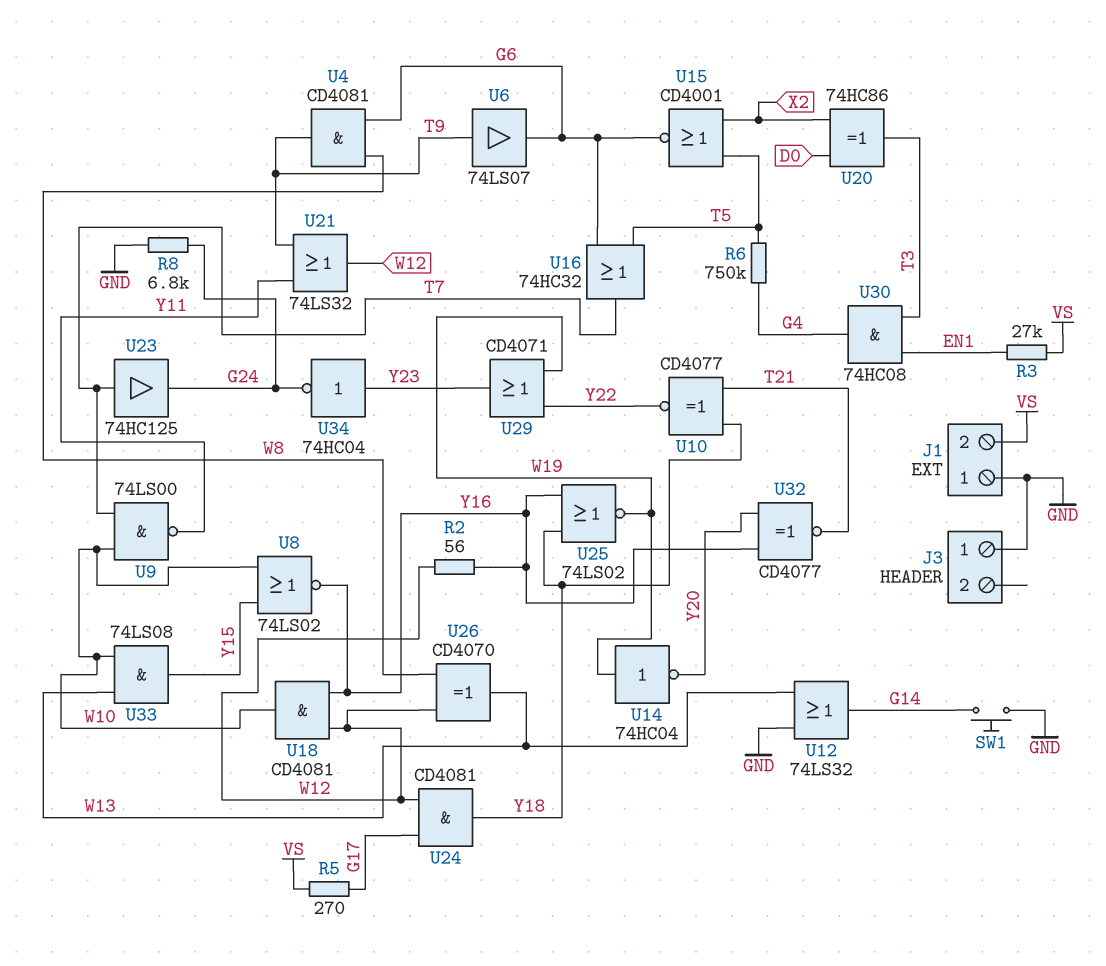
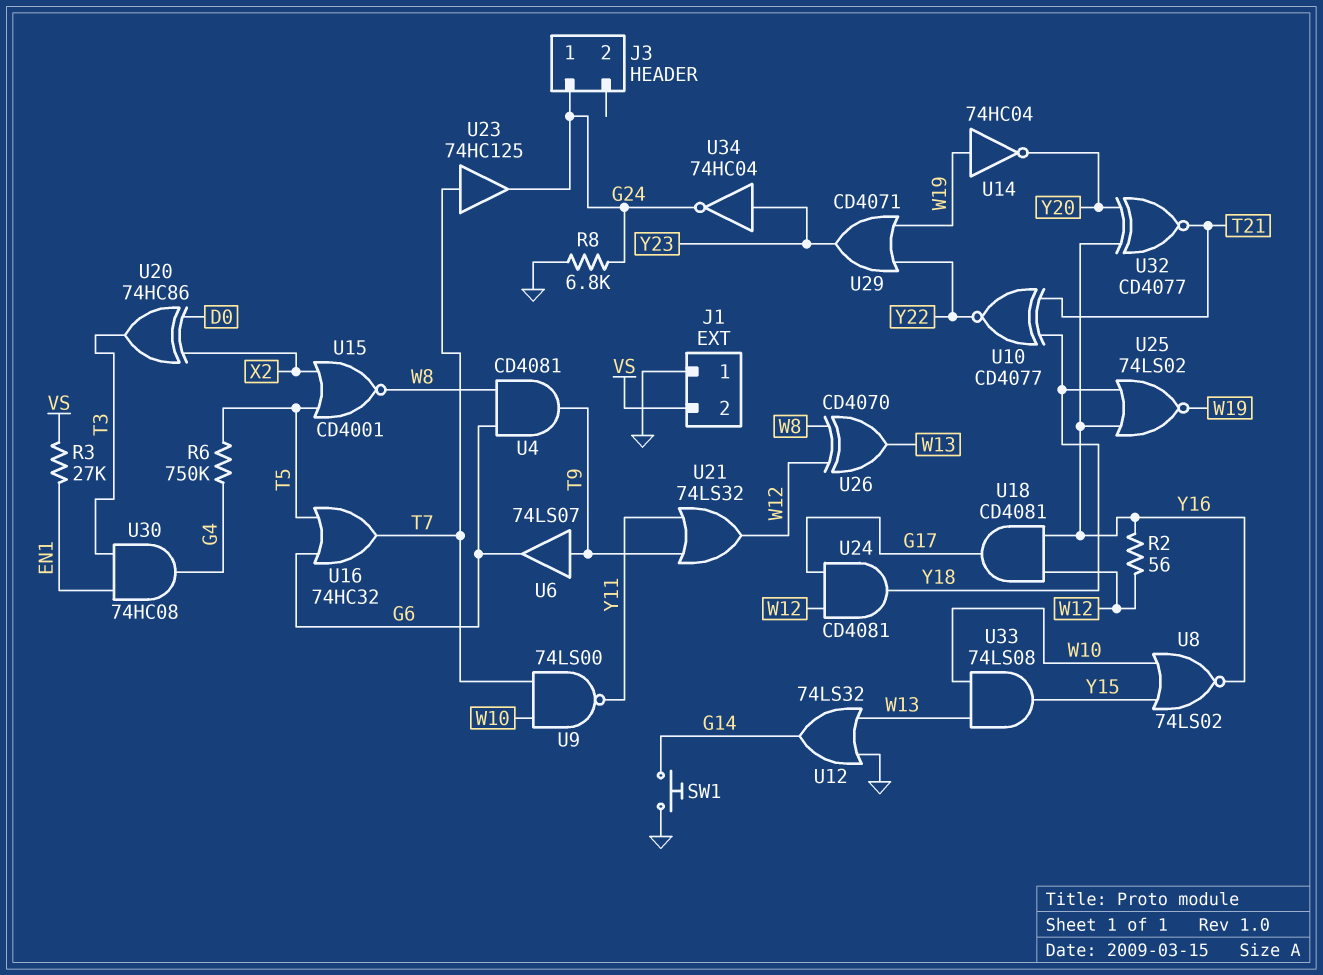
J3 pin 1: GND -> G24
R5: 270 (G17, VS) -> none
U15: NOR CD4001 (in T5, in X2, out G6) -> NOR CD4001 (in T5, in X2, out W8)
U18: AND CD4081 (in W12, in Y16, out W10) -> AND CD4081 (in W12, in Y16, out G17)

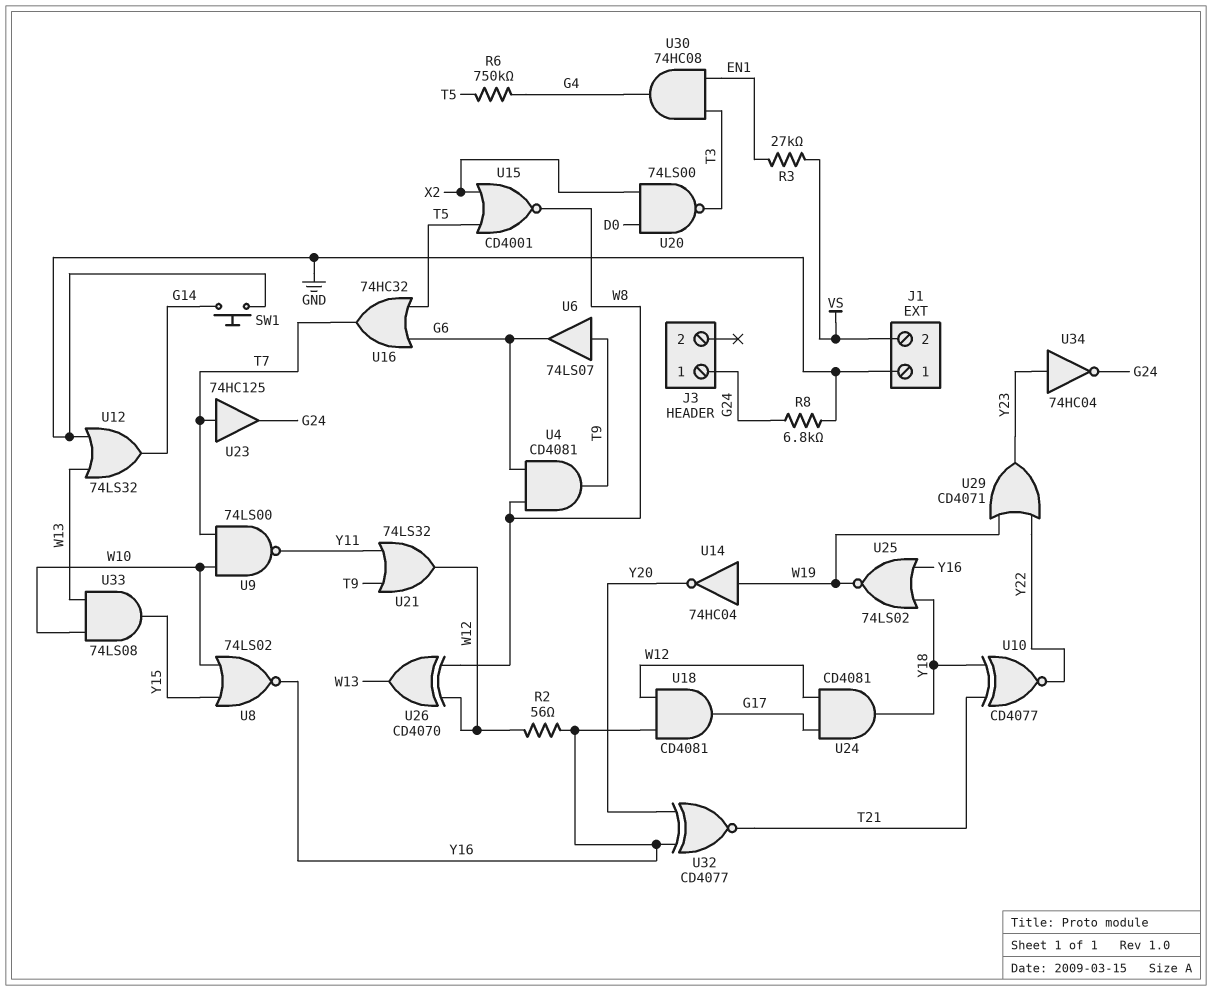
U20: XOR 74HC86 (in D0, in X2, out T3) -> NAND 74LS00 (in D0, in X2, out T3)

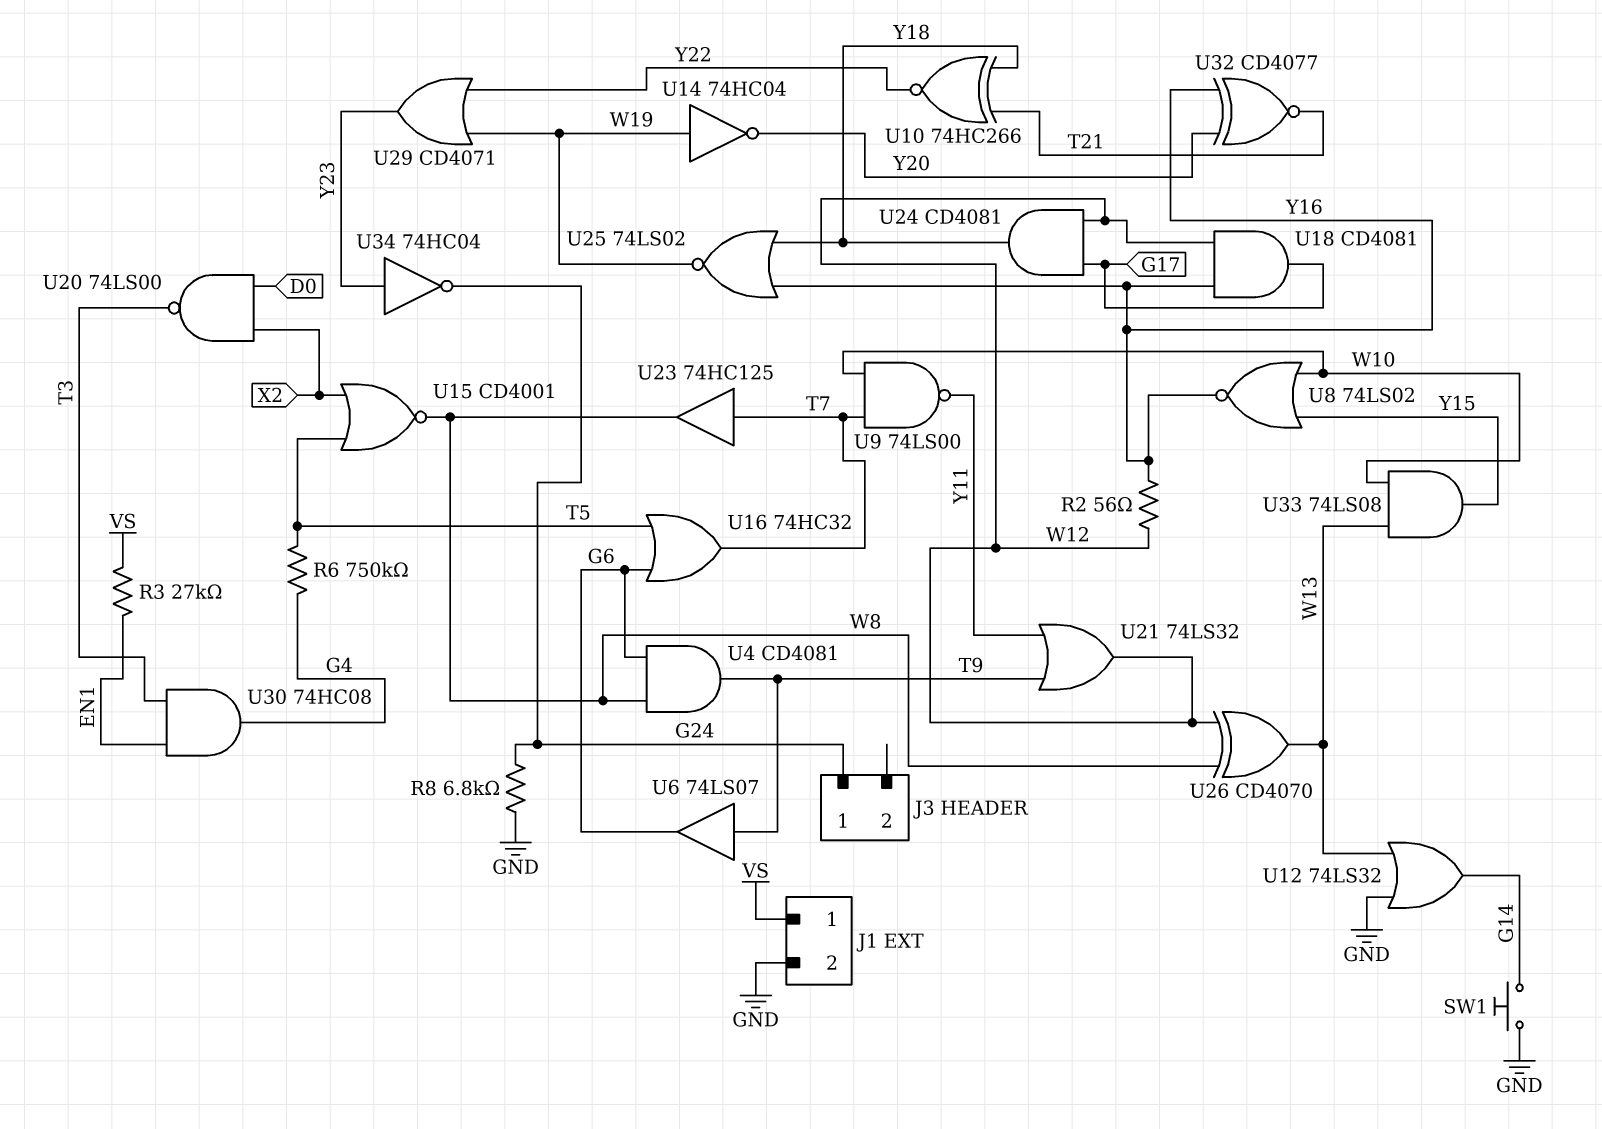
J1 pin 1: GND -> VS
J1 pin 2: VS -> GND
U10: XNOR CD4077 (in T21, in Y18, out Y22) -> XNOR 74HC266 (in T21, in Y18, out Y22)
U23: buffer 74HC125 (in T7, out G24) -> buffer 74HC125 (in T7, out W8)

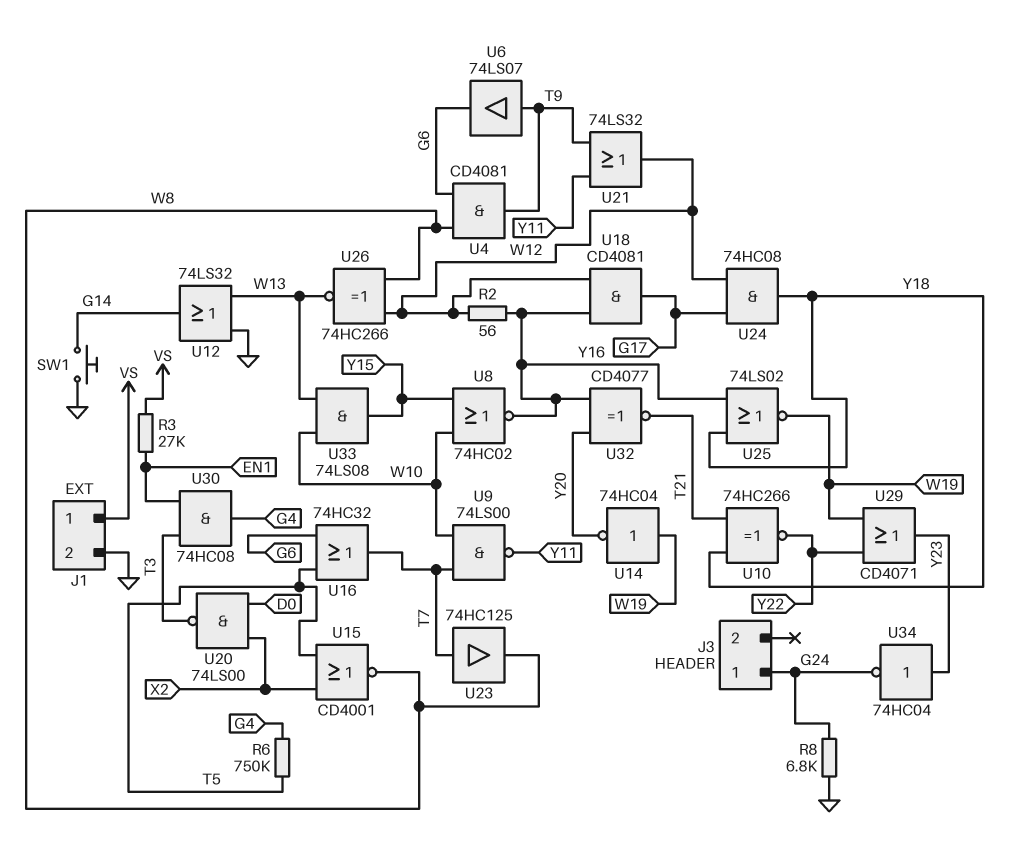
U8: NOR 74LS02 (in W10, in Y15, out Y16) -> NOR 74HC02 (in W10, in Y15, out Y16)
U24: AND CD4081 (in G17, in W12, out Y18) -> AND 74HC08 (in G17, in W12, out Y18)
U26: XOR CD4070 (in W8, in W12, out W13) -> XNOR 74HC266 (in W8, in W12, out W13)

